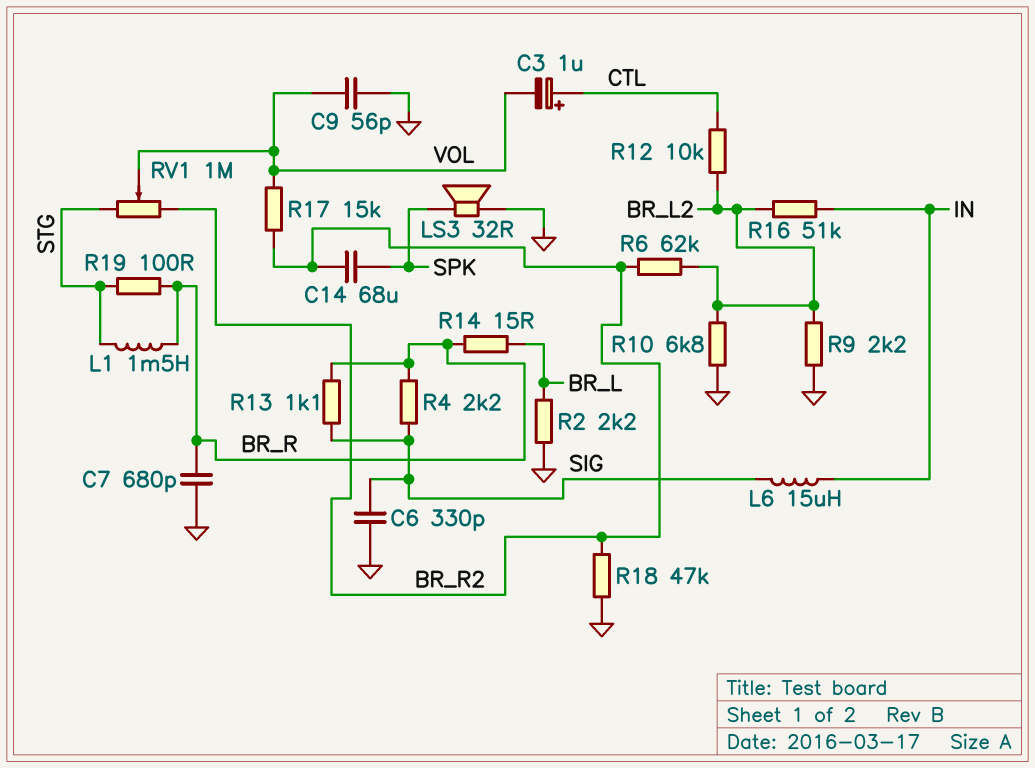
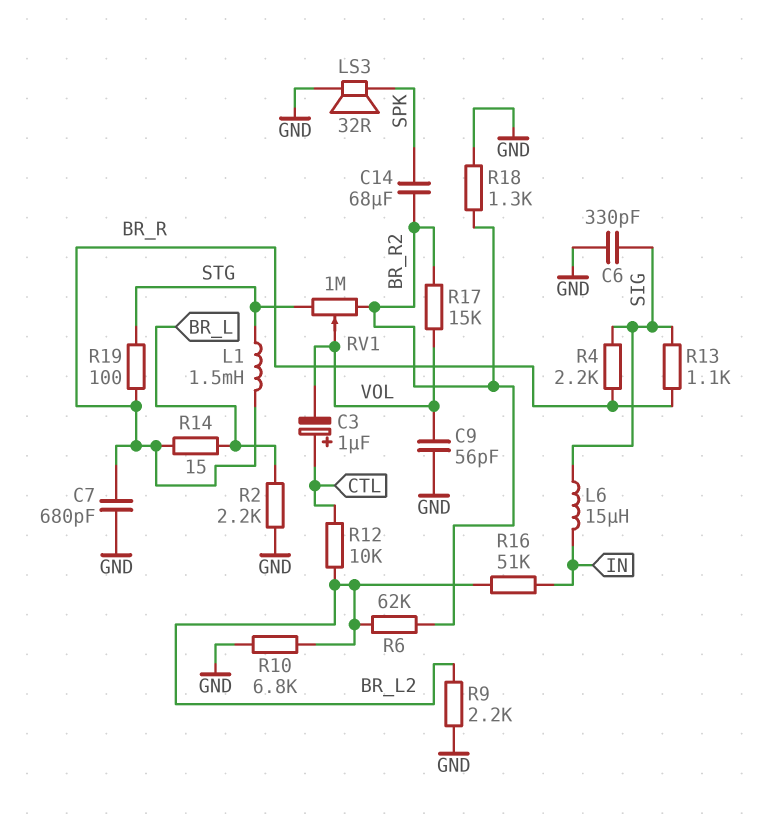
R18: 47k (BR_R2, GND) -> 1.3k (BR_R2, GND)

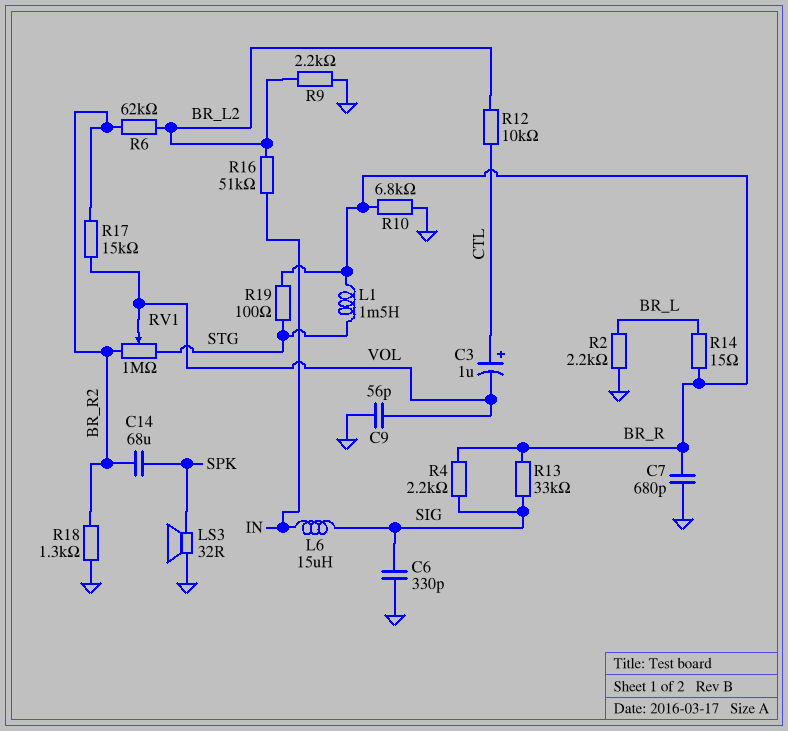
R10: 6.8k (BR_L2, GND) -> 6.8k (BR_R, GND)
R13: 1.1k (BR_R, SIG) -> 33k (BR_R, SIG)

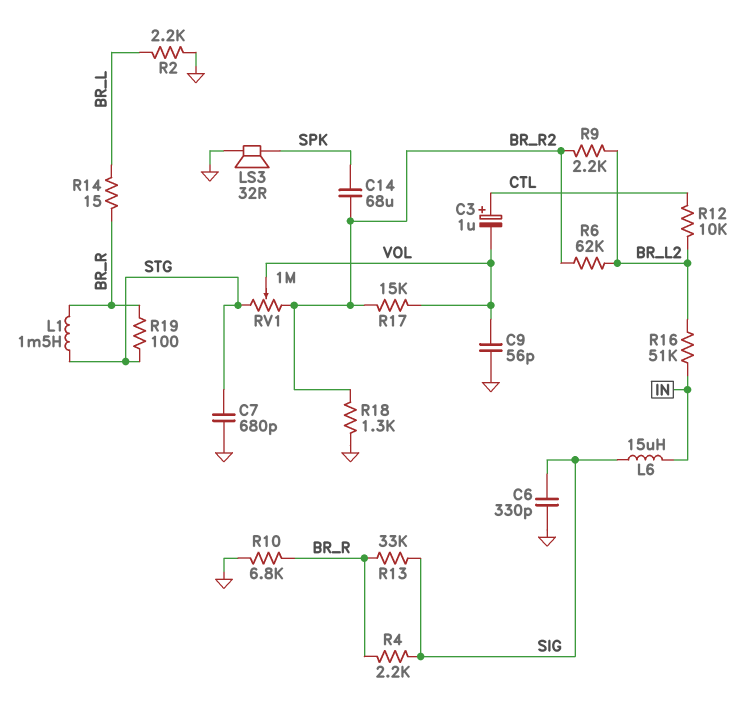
C7: 680pF (BR_R, GND) -> 680pF (GND, STG)
R9: 2.2k (BR_L2, GND) -> 2.2k (BR_L2, BR_R2)

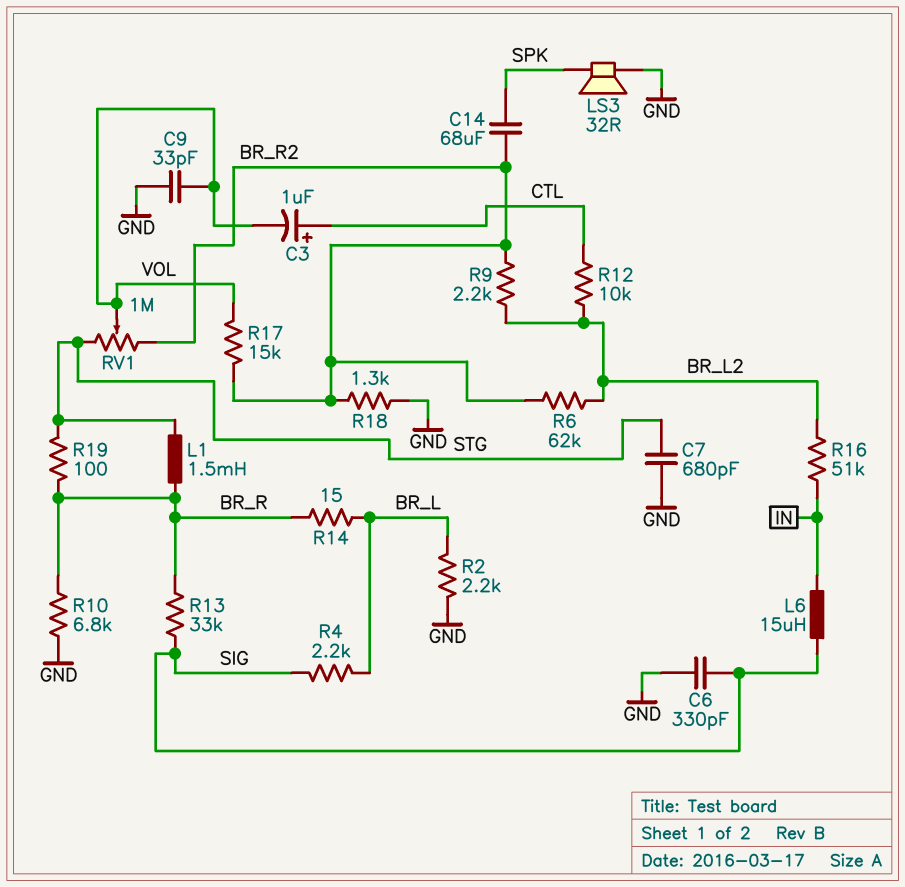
C9: 56pF (GND, VOL) -> 33pF (GND, VOL)
R4: 2.2k (BR_R, SIG) -> 2.2k (BR_L, SIG)

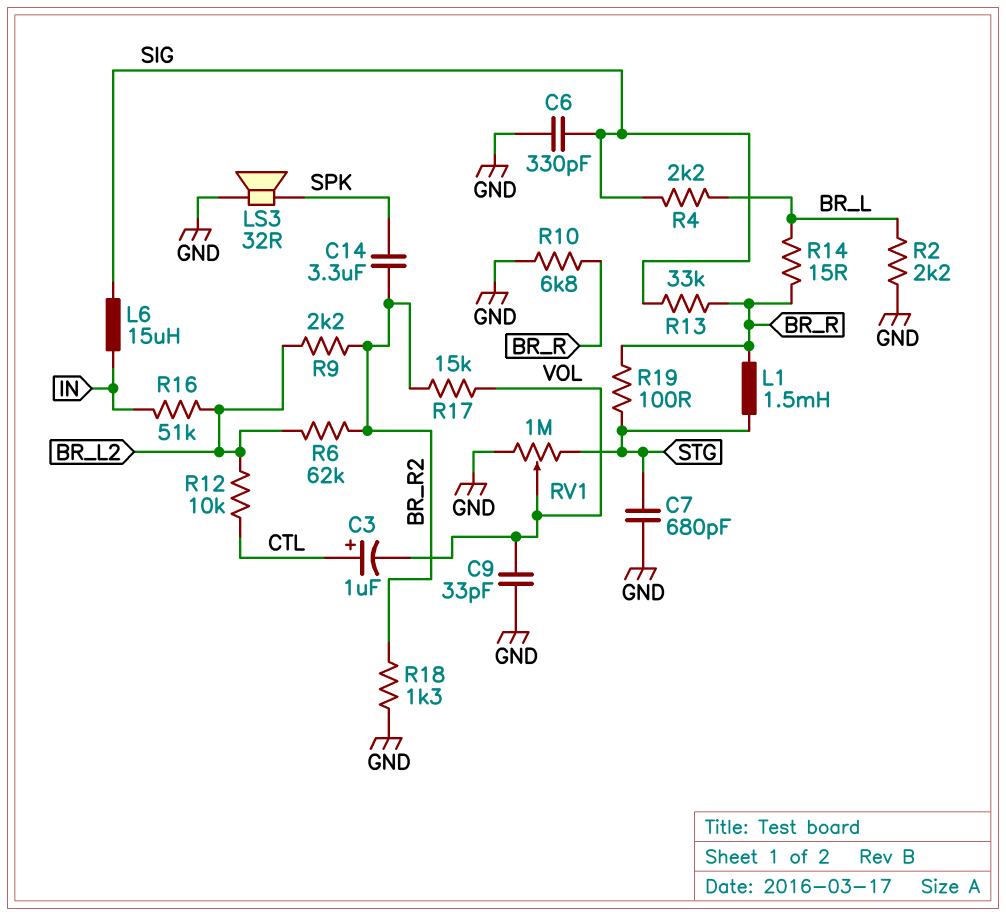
C14: 68uF (BR_R2, SPK) -> 3.3uF (BR_R2, SPK)
RV1: 1M (BR_R2, STG, wiper VOL) -> 1M (GND, STG, wiper VOL)

